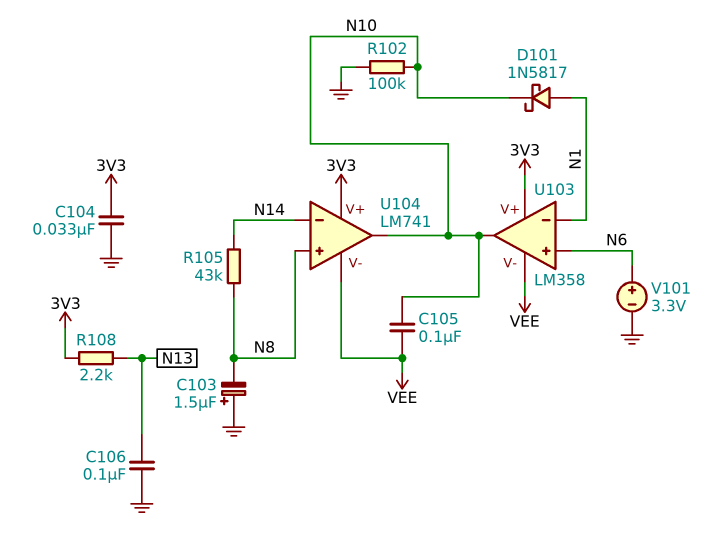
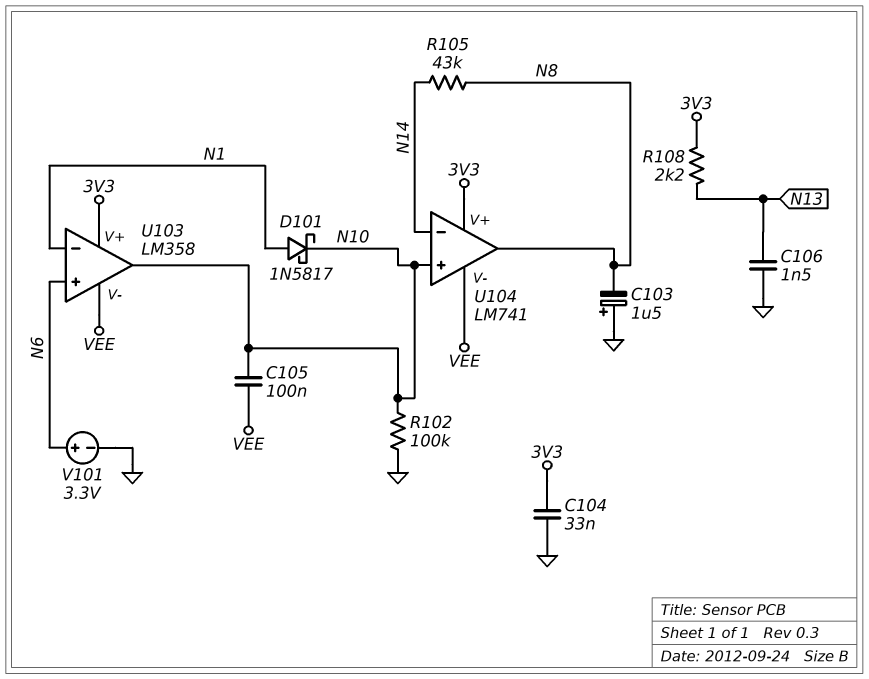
C106: 100nF (GND, N13) -> 1.5nF (GND, N13)
U104 pin in+: N8 -> N10
U104 pin out: N10 -> N8

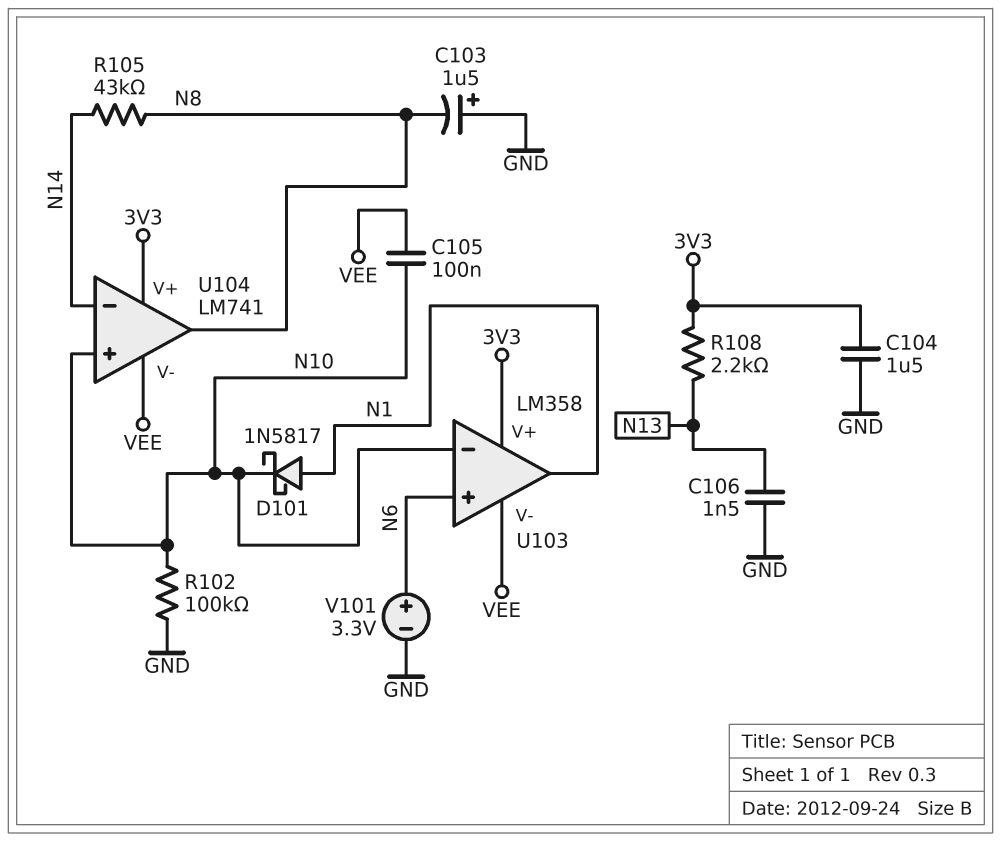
C104: 33nF (3V3, GND) -> 1.5uF (3V3, GND)
U103 pin in-: N1 -> N10
U103 pin out: N10 -> N1

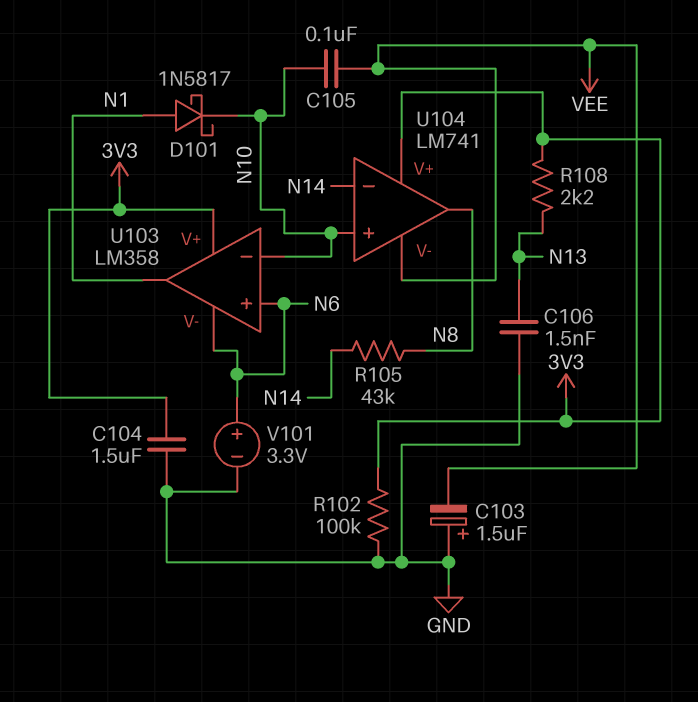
C103: 1.5uF (plus GND, minus N8) -> 1.5uF (plus GND, minus VEE)
R102: 100k (GND, N10) -> 100k (3V3, GND)
U103 pin V-: VEE -> N6

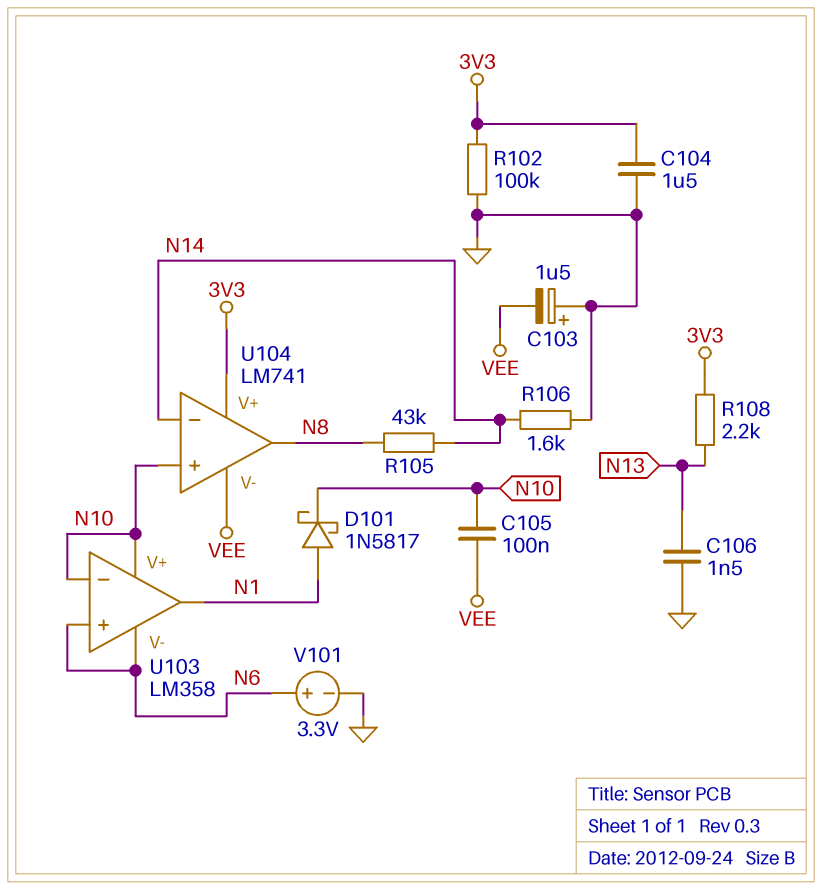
R106: none -> 1.6k (GND, N14)
U103 pin V+: 3V3 -> N10

